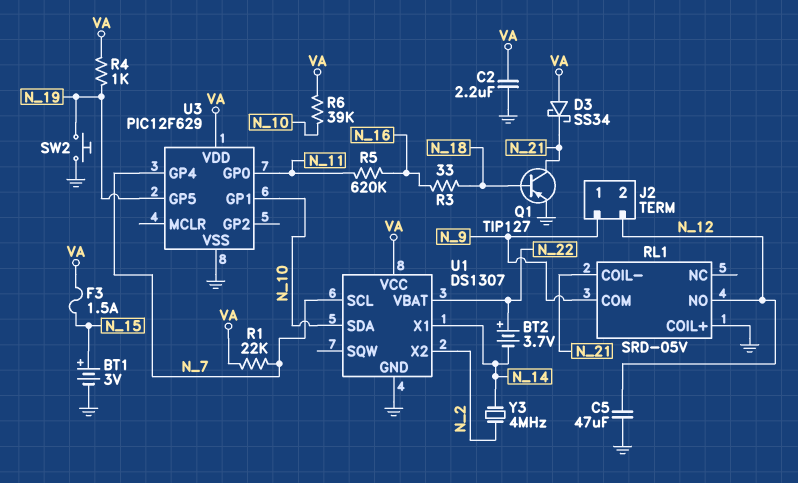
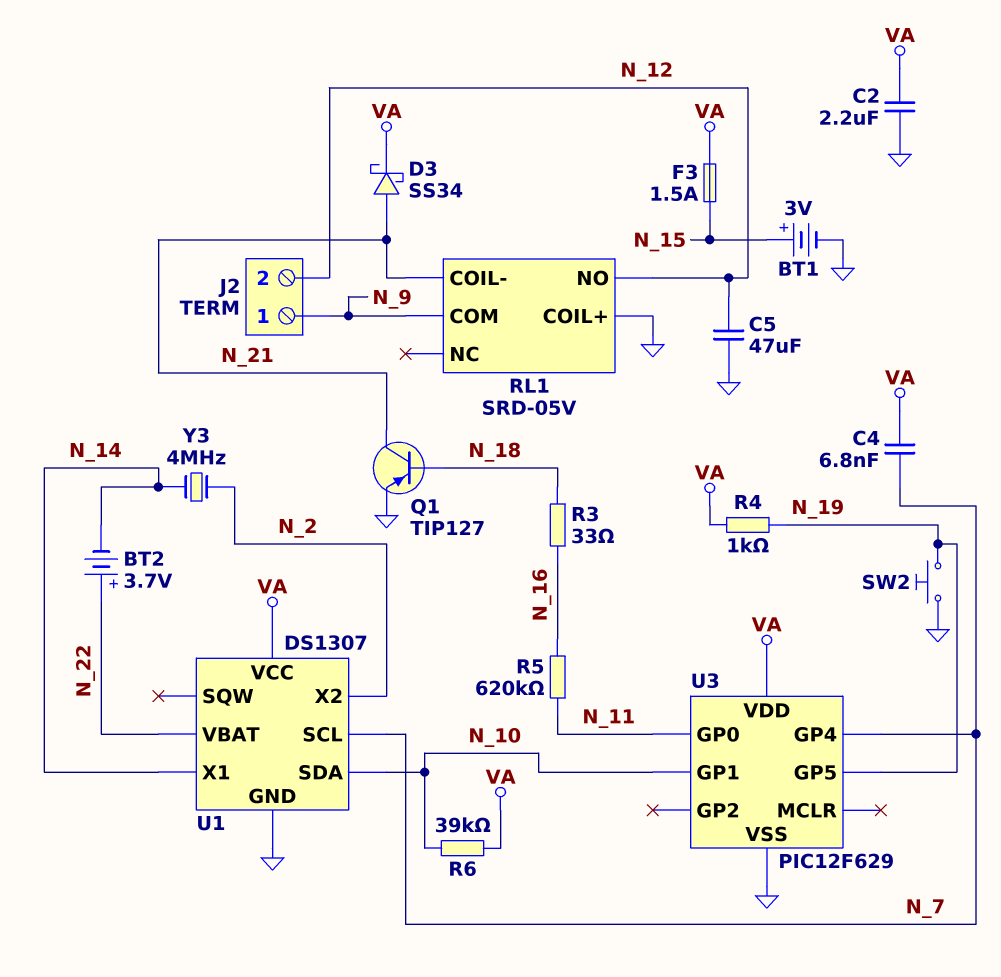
C4: none -> 6.8nF (N_7, VA)
D3: schottky SS34 (A VA, K N_21) -> schottky SS34 (A N_21, K VA)
R1: 22k (N_7, VA) -> none

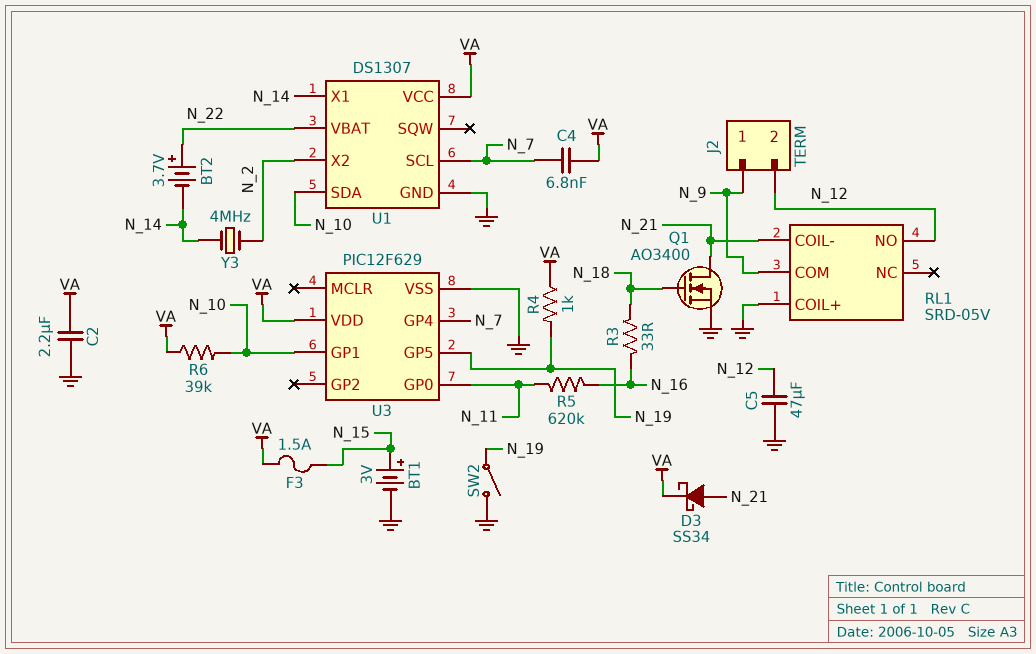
Q1: PNP TIP127 (B N_18, C N_21, E GND) -> NMOS AO3400 (G N_18, D N_21, S GND)
SW2: button (GND, N_19) -> switch (GND, N_19)

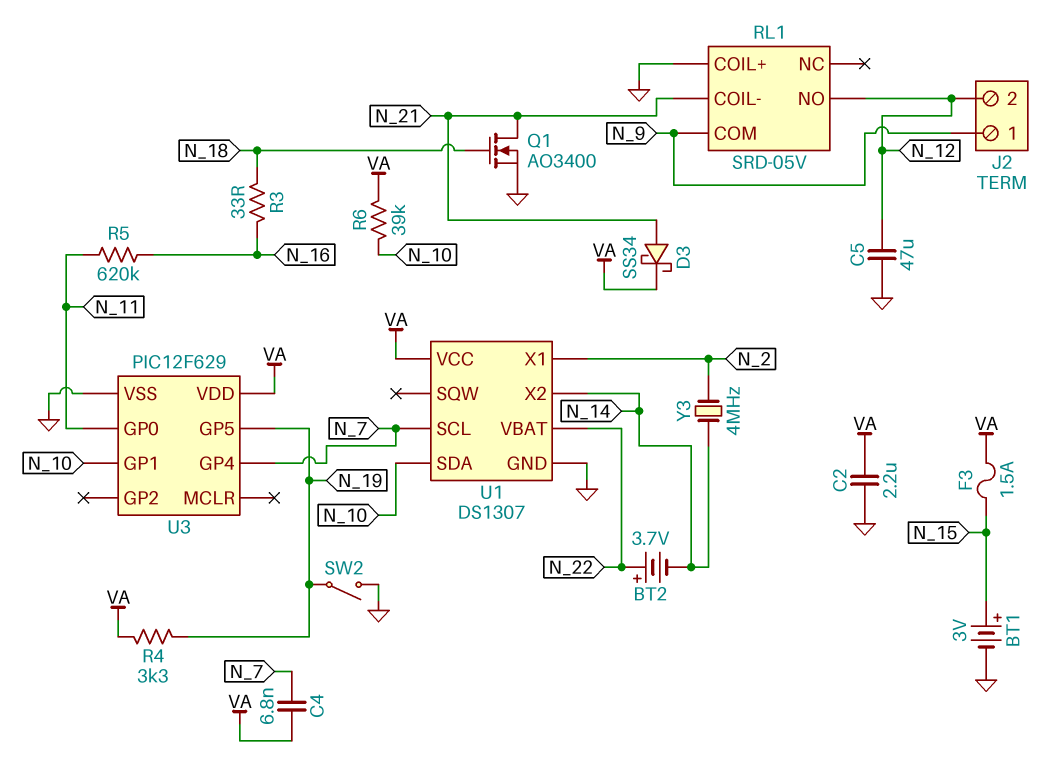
R4: 1k (N_19, VA) -> 3.3k (N_19, VA)
U1 pin X1: N_14 -> N_2
U1 pin X2: N_2 -> N_14

